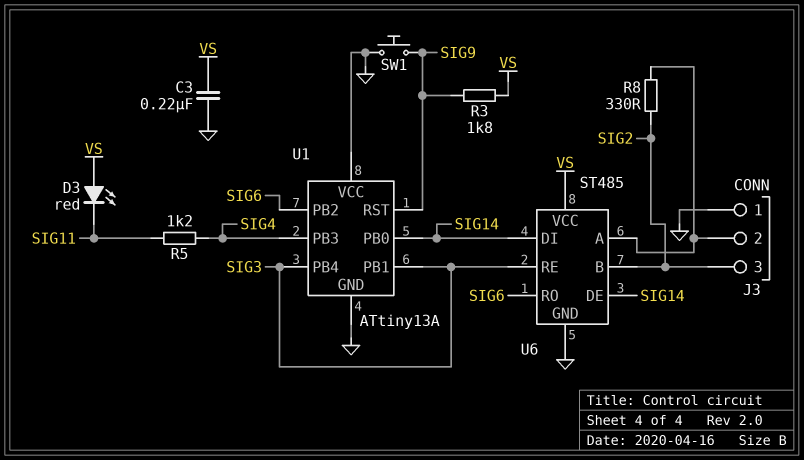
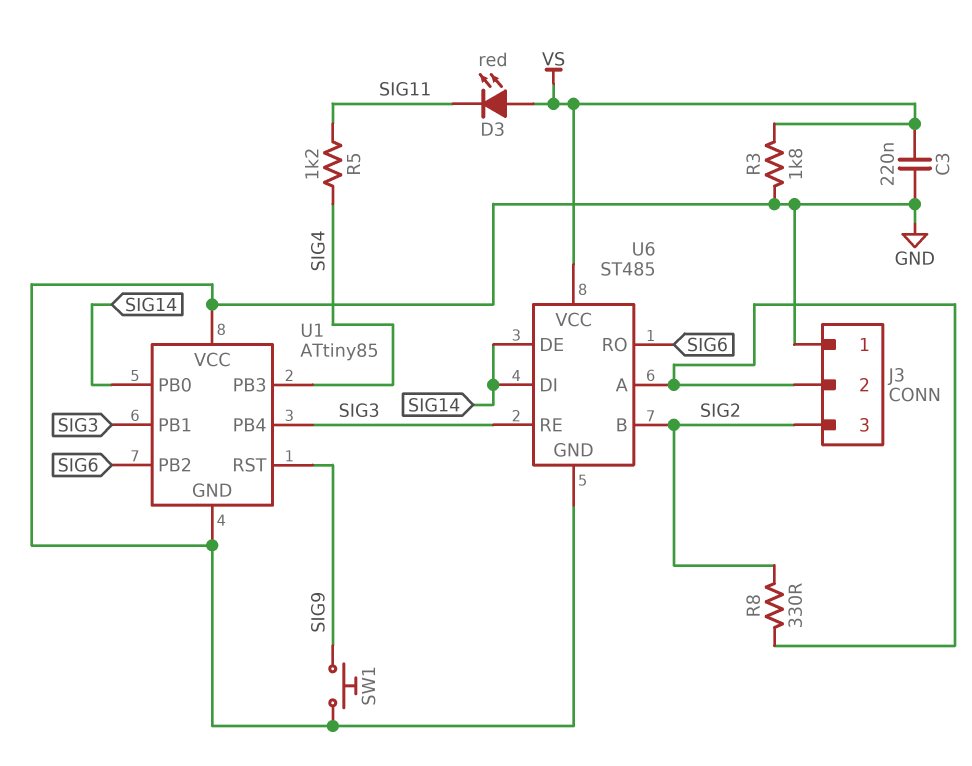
R3: 1.8k (SIG9, VS) -> 1.8k (GND, VS)
U1: ATtiny13A -> ATtiny85

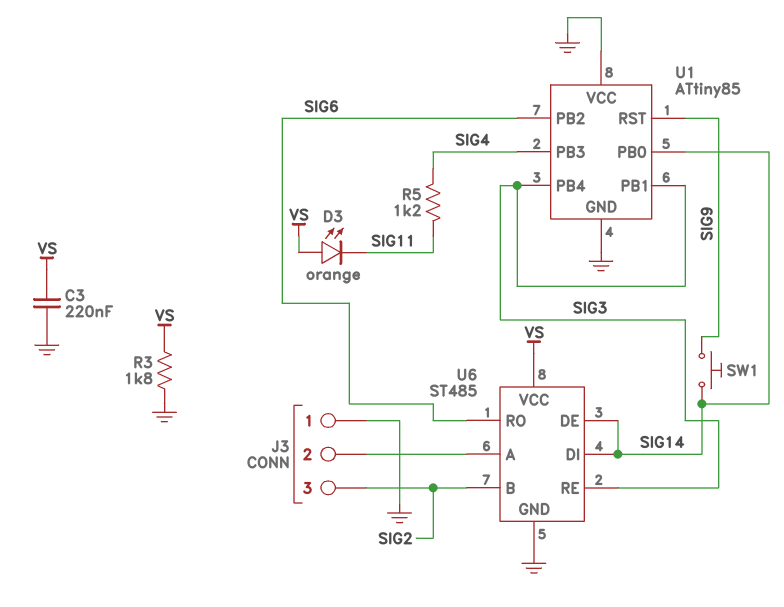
D3: LED red (A VS, K SIG11) -> LED orange (A VS, K SIG11)
R8: 330 (J3/2, SIG2) -> none
SW1: button (GND, SIG9) -> button (SIG9, SIG14)

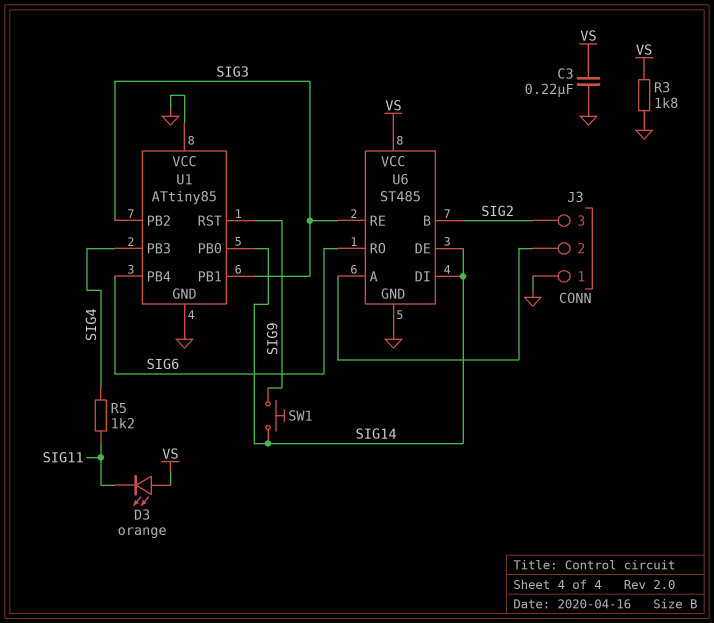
U1 pin PB2: SIG6 -> SIG3
U1 pin PB4: SIG3 -> SIG6

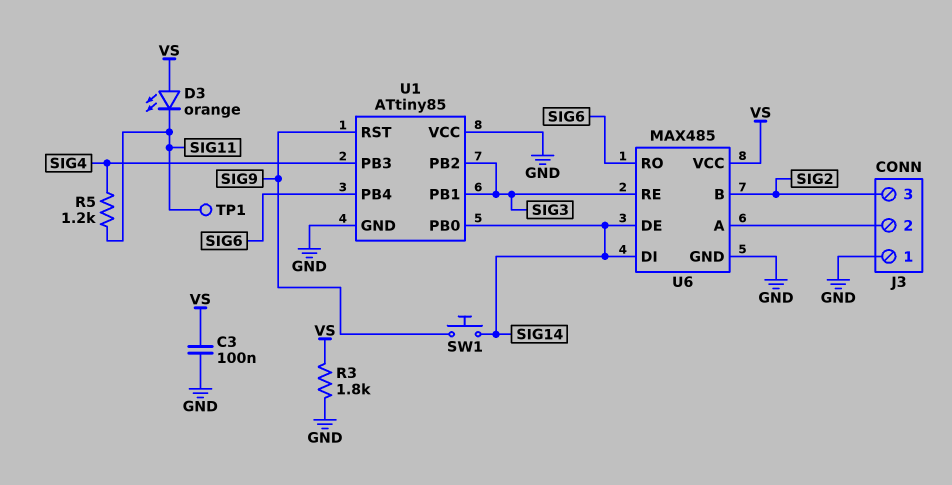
C3: 220nF (GND, VS) -> 100nF (GND, VS)
TP1: none -> test point (SIG11)
U6: ST485 -> MAX485

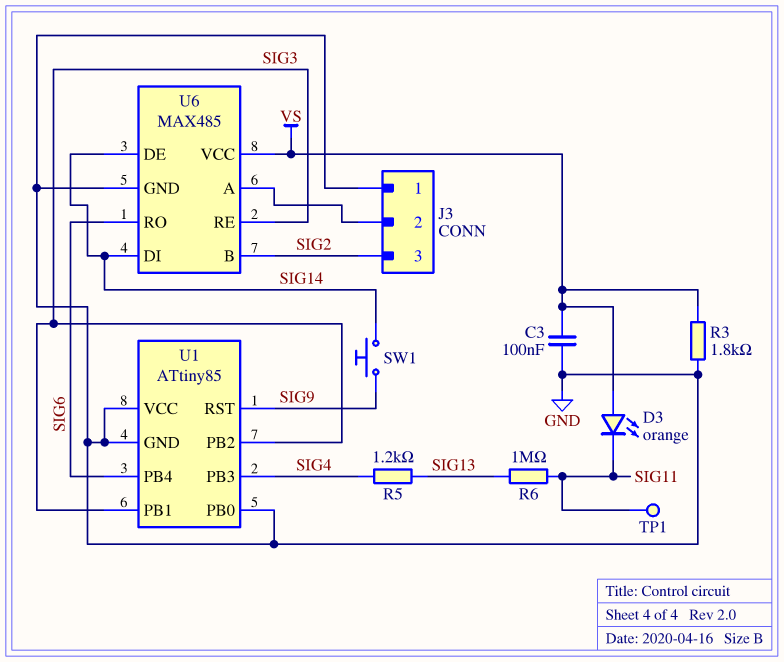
R5: 1.2k (SIG4, SIG11) -> 1.2k (SIG4, SIG13)
R6: none -> 1M (SIG11, SIG13)
U1 pin PB0: SIG14 -> GND

